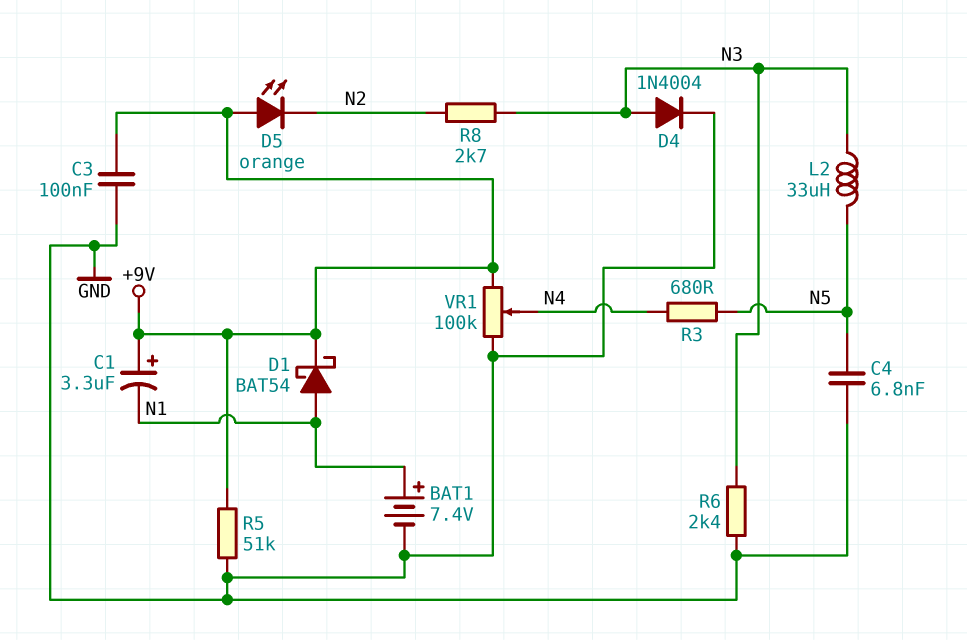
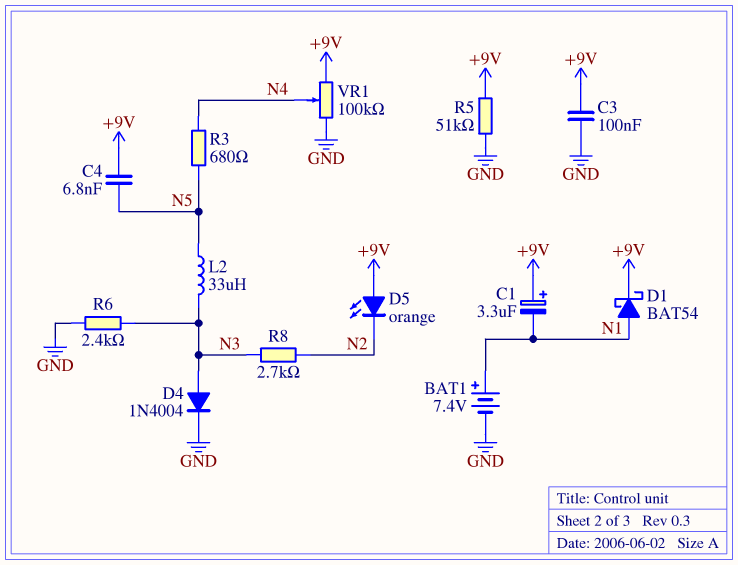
C4: 6.8nF (GND, N5) -> 6.8nF (+9V, N5)

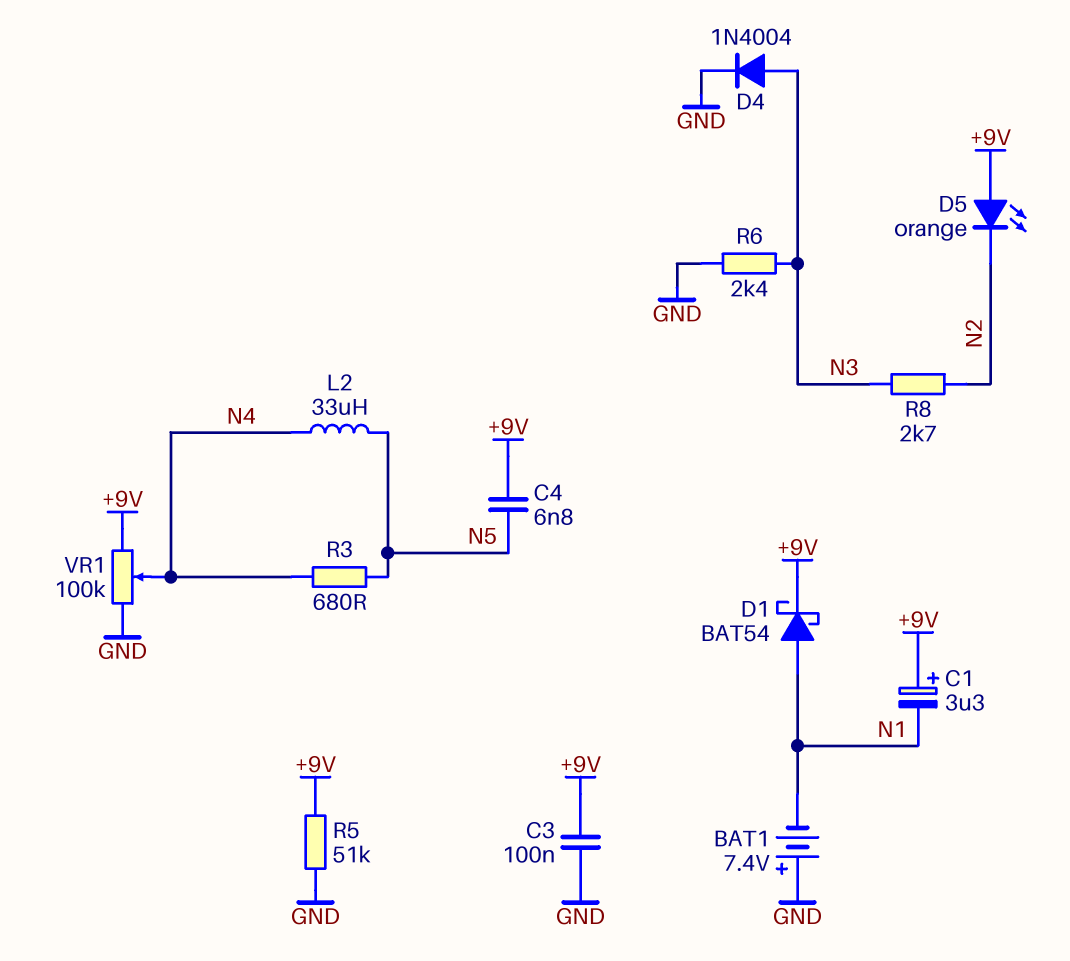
BAT1: 7.4V (plus N1, minus GND) -> 7.4V (plus GND, minus N1)
L2: 33uH (N3, N5) -> 33uH (N4, N5)

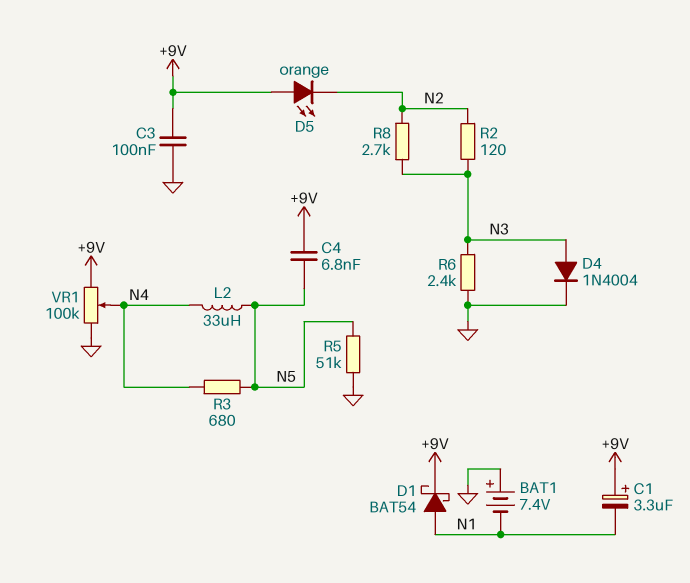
R2: none -> 120 (N2, N3)
R5: 51k (+9V, GND) -> 51k (GND, N5)

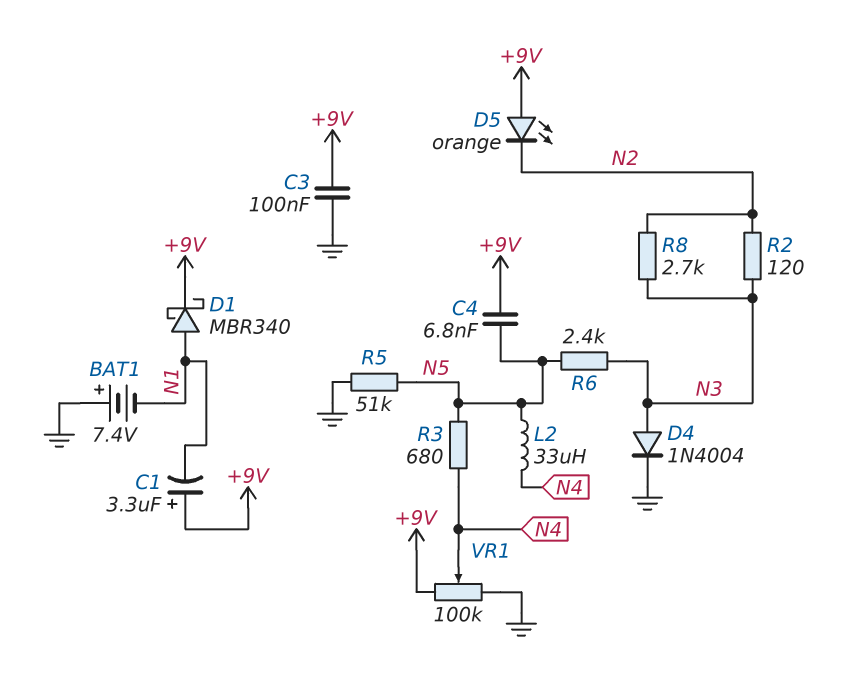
D1: schottky BAT54 (A N1, K +9V) -> schottky MBR340 (A N1, K +9V)
R6: 2.4k (GND, N3) -> 2.4k (N3, N5)

